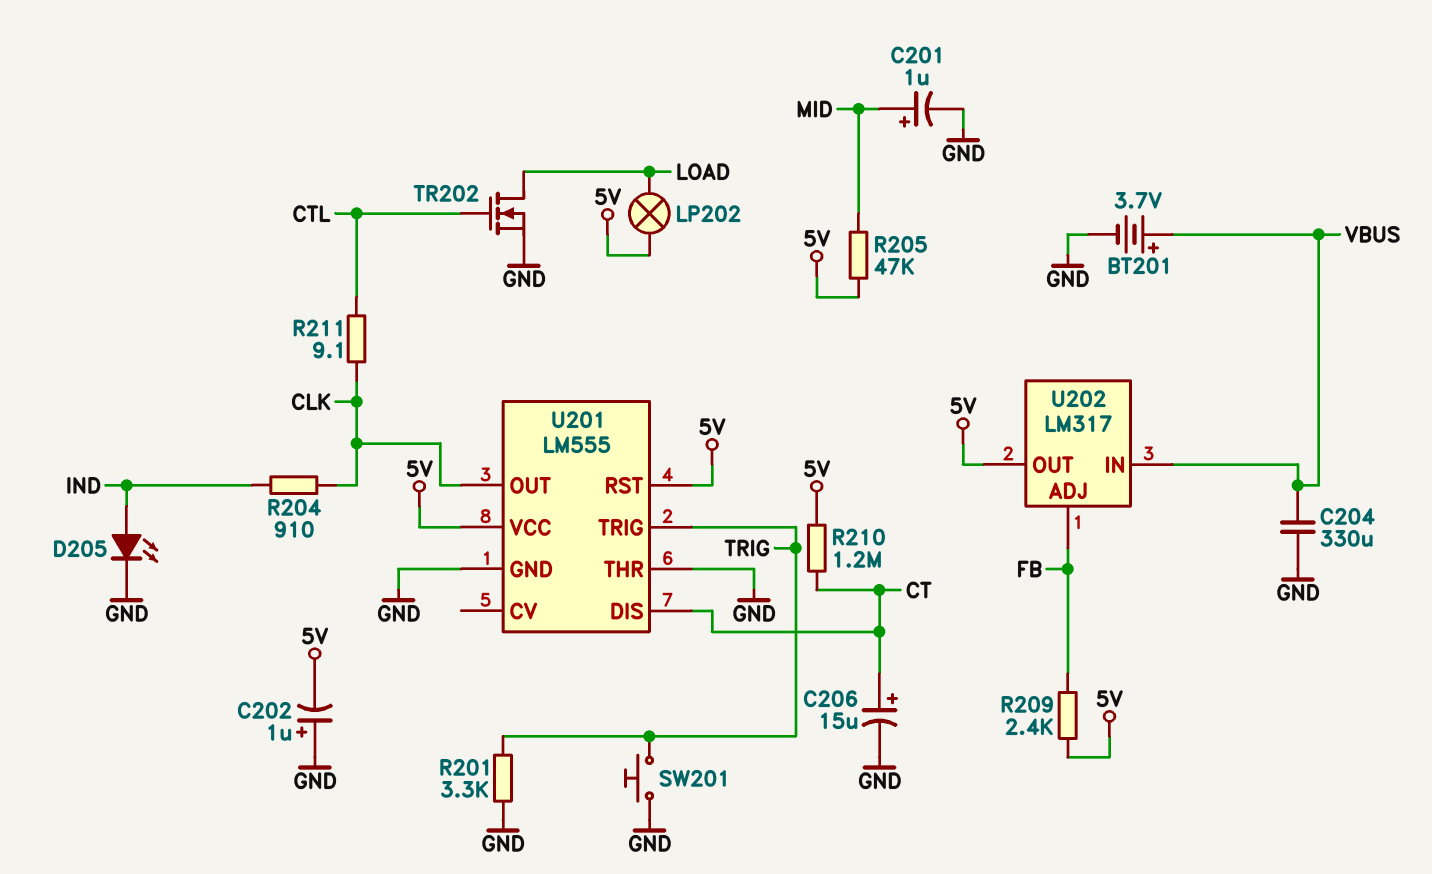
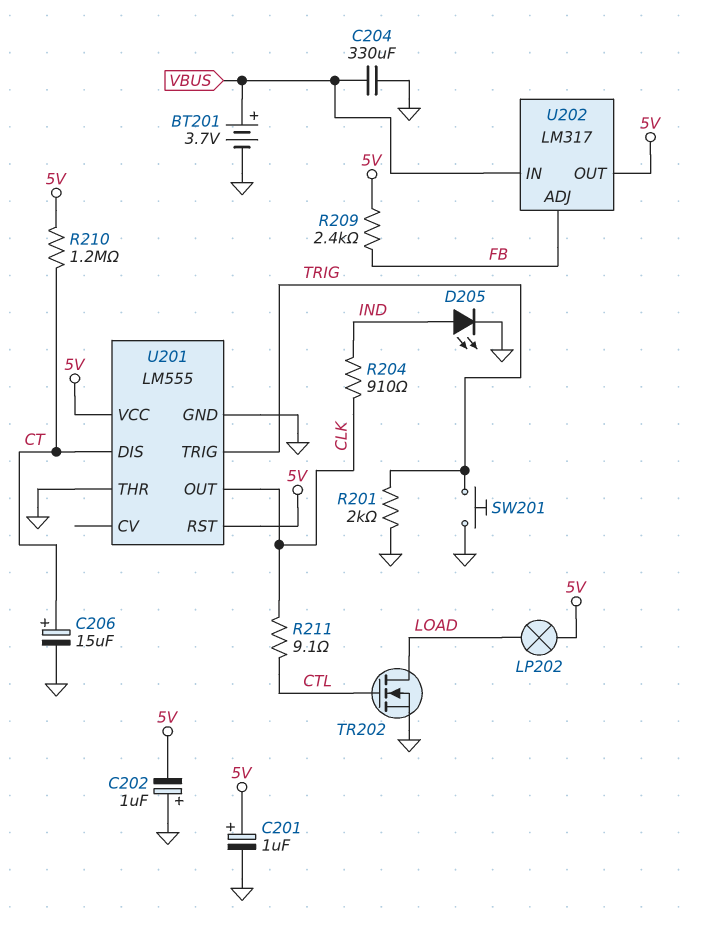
C201: 1uF (plus MID, minus GND) -> 1uF (plus 5V, minus GND)
R201: 3.3k (GND, TRIG) -> 2k (GND, TRIG)
R205: 47k (5V, MID) -> none

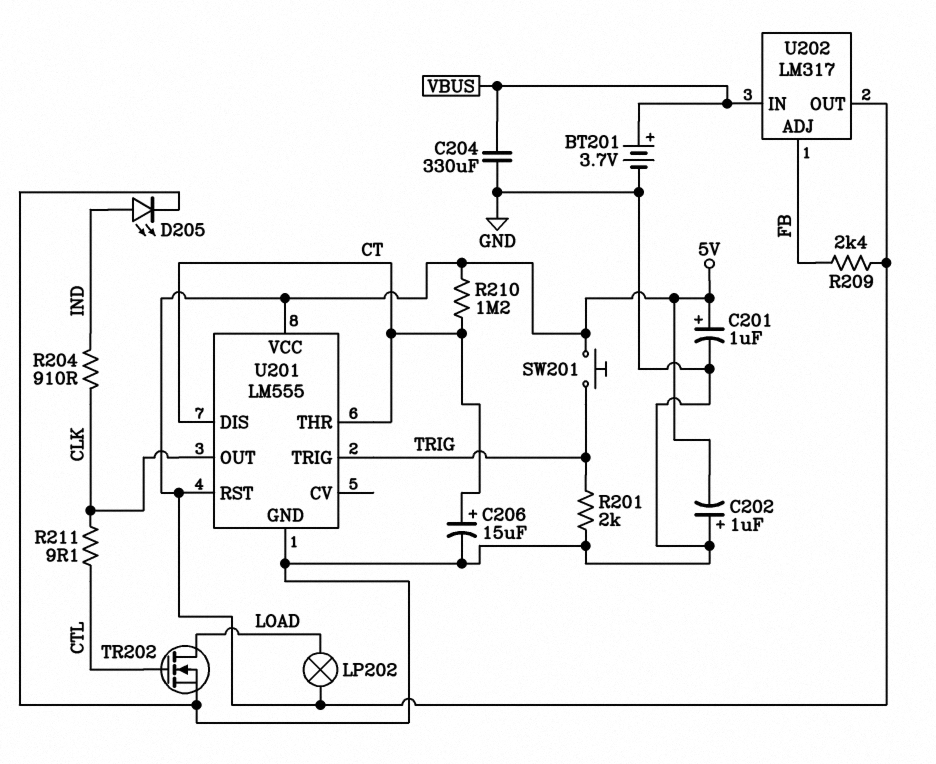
SW201: button (GND, TRIG) -> button (5V, TRIG)
U201 pin THR: GND -> CT

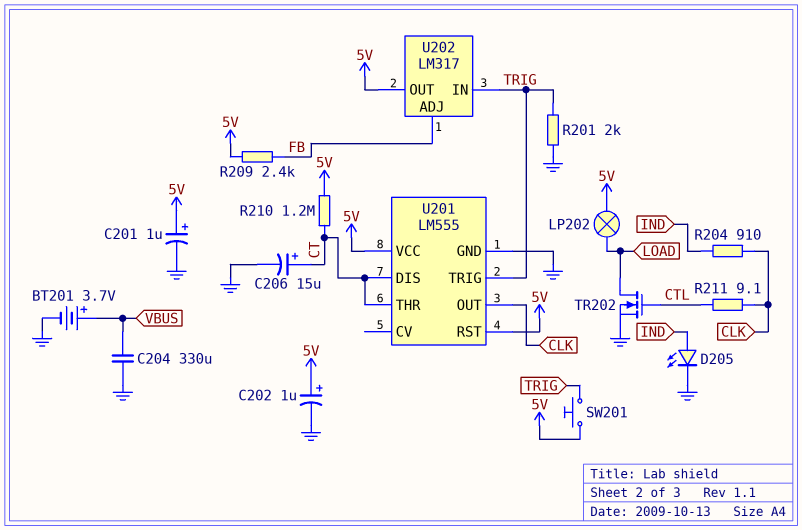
C202: 1uF (plus GND, minus 5V) -> 1uF (plus 5V, minus GND)
U202 pin IN: VBUS -> TRIG

